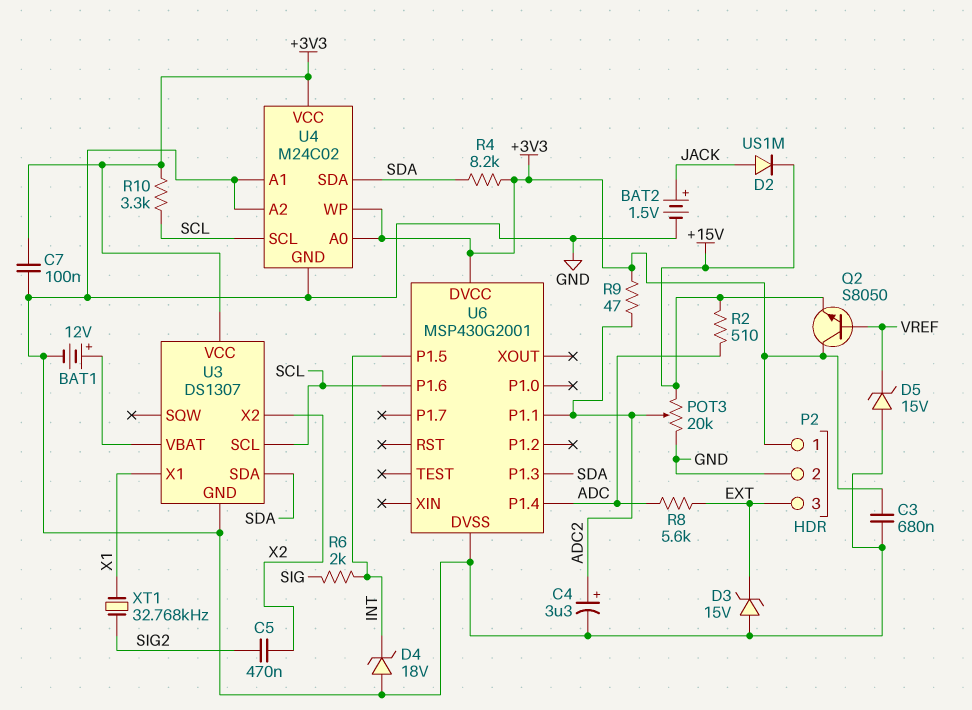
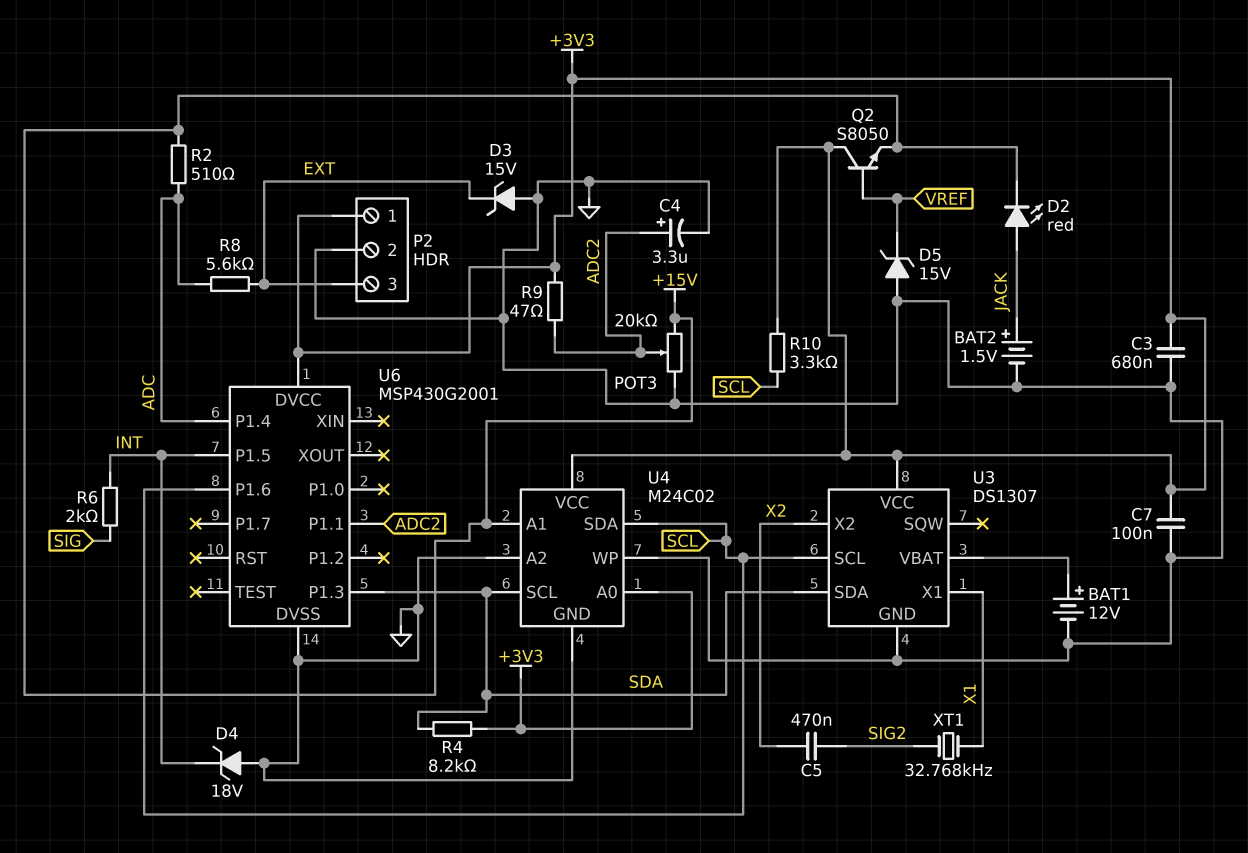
D2: diode US1M (A JACK, K +15V) -> LED red (A JACK, K +15V)
U4 pin A1: GND -> +15V
U4 pin SCL: SCL -> SDA
U4 pin SDA: SDA -> SCL
U4 pin WP: +3V3 -> GND

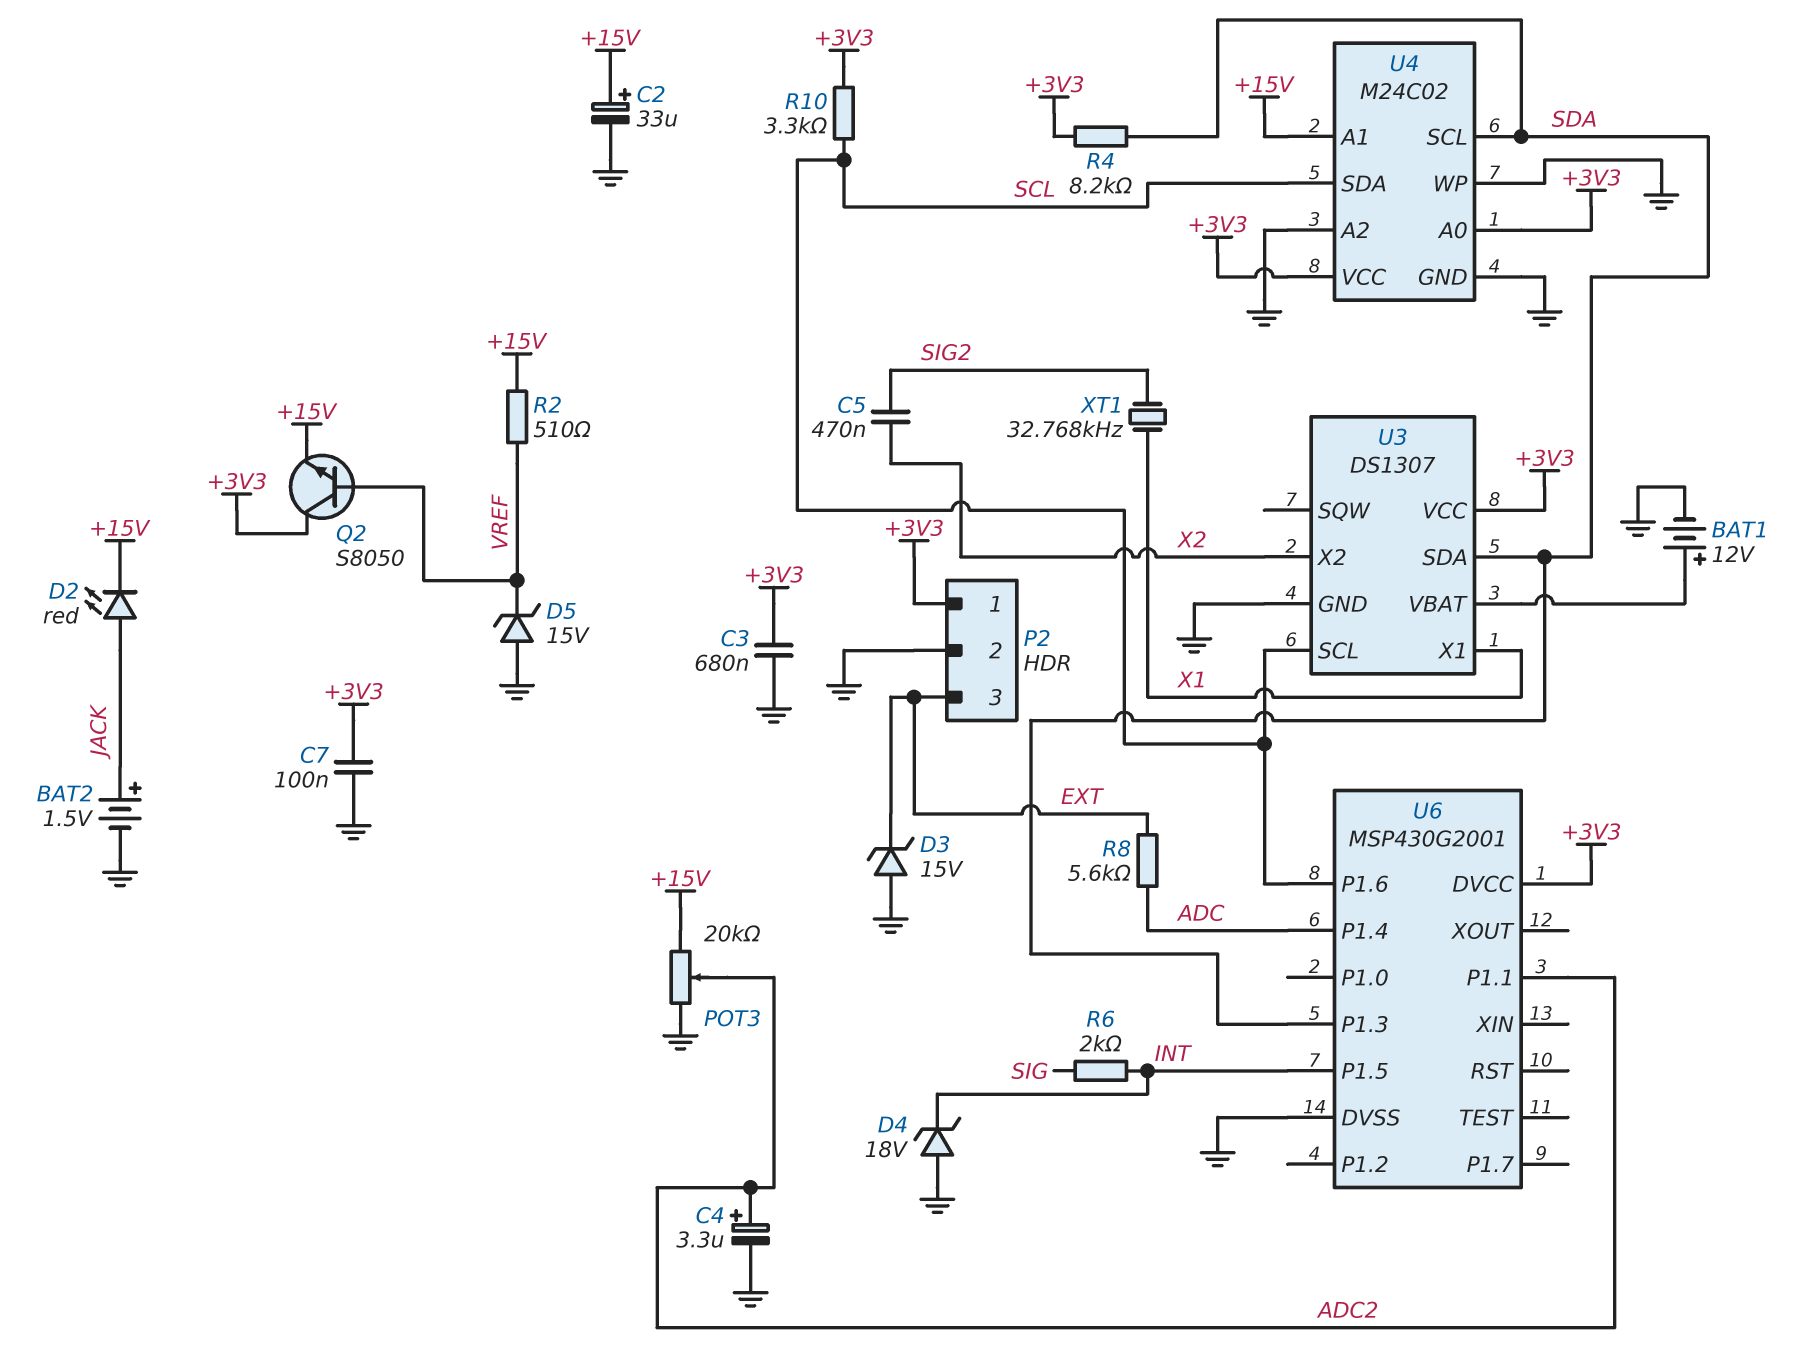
C2: none -> 33uF (plus +15V, minus GND)
R2: 510 (+15V, ADC) -> 510 (+15V, VREF)
R9: 47 (+3V3, ADC2) -> none

